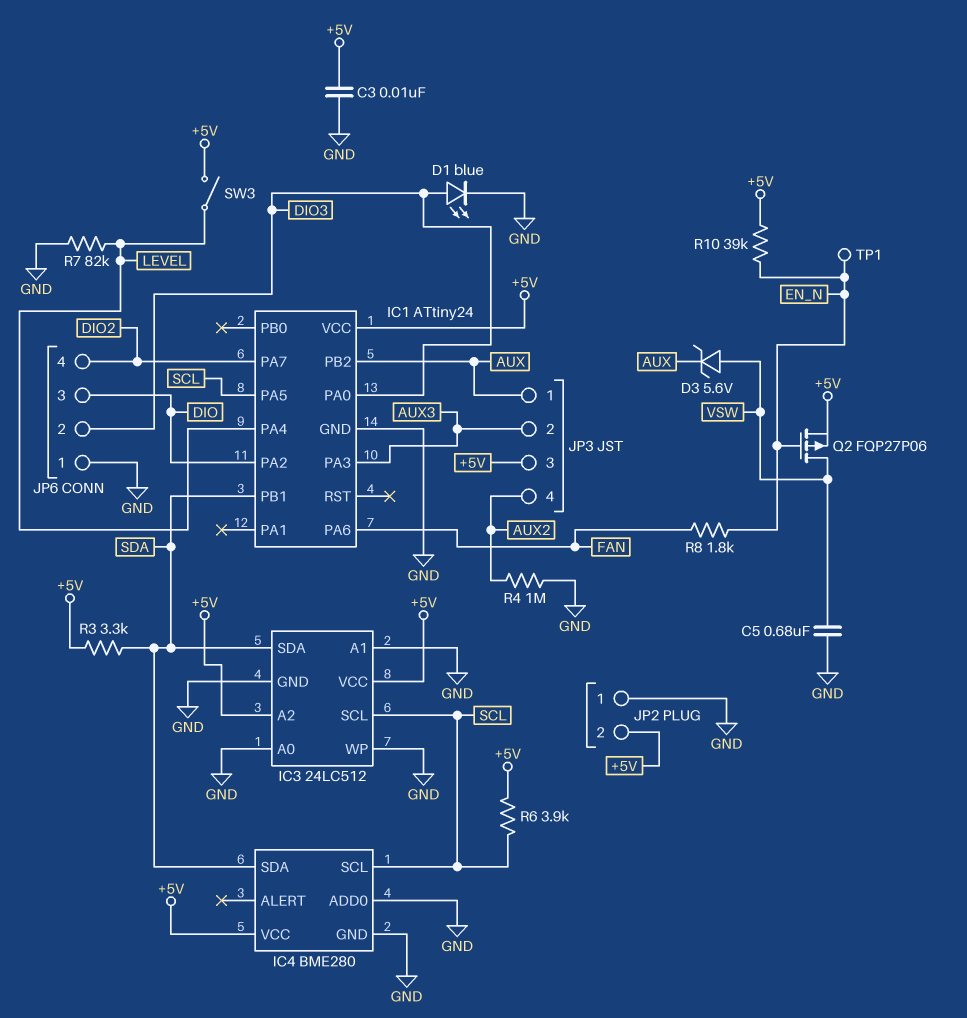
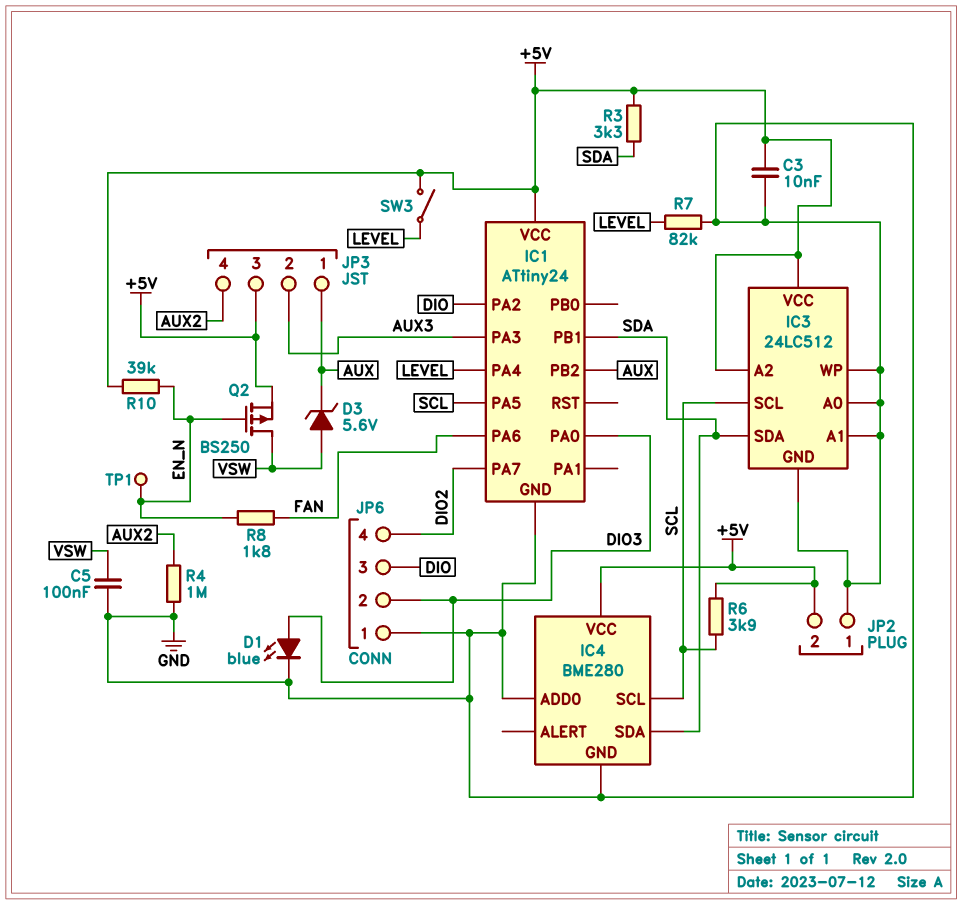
C5: 680nF (GND, VSW) -> 100nF (GND, VSW)
Q2: PMOS FQP27P06 (G EN_N, D VSW, S +5V) -> PMOS BS250 (G EN_N, D VSW, S +5V)

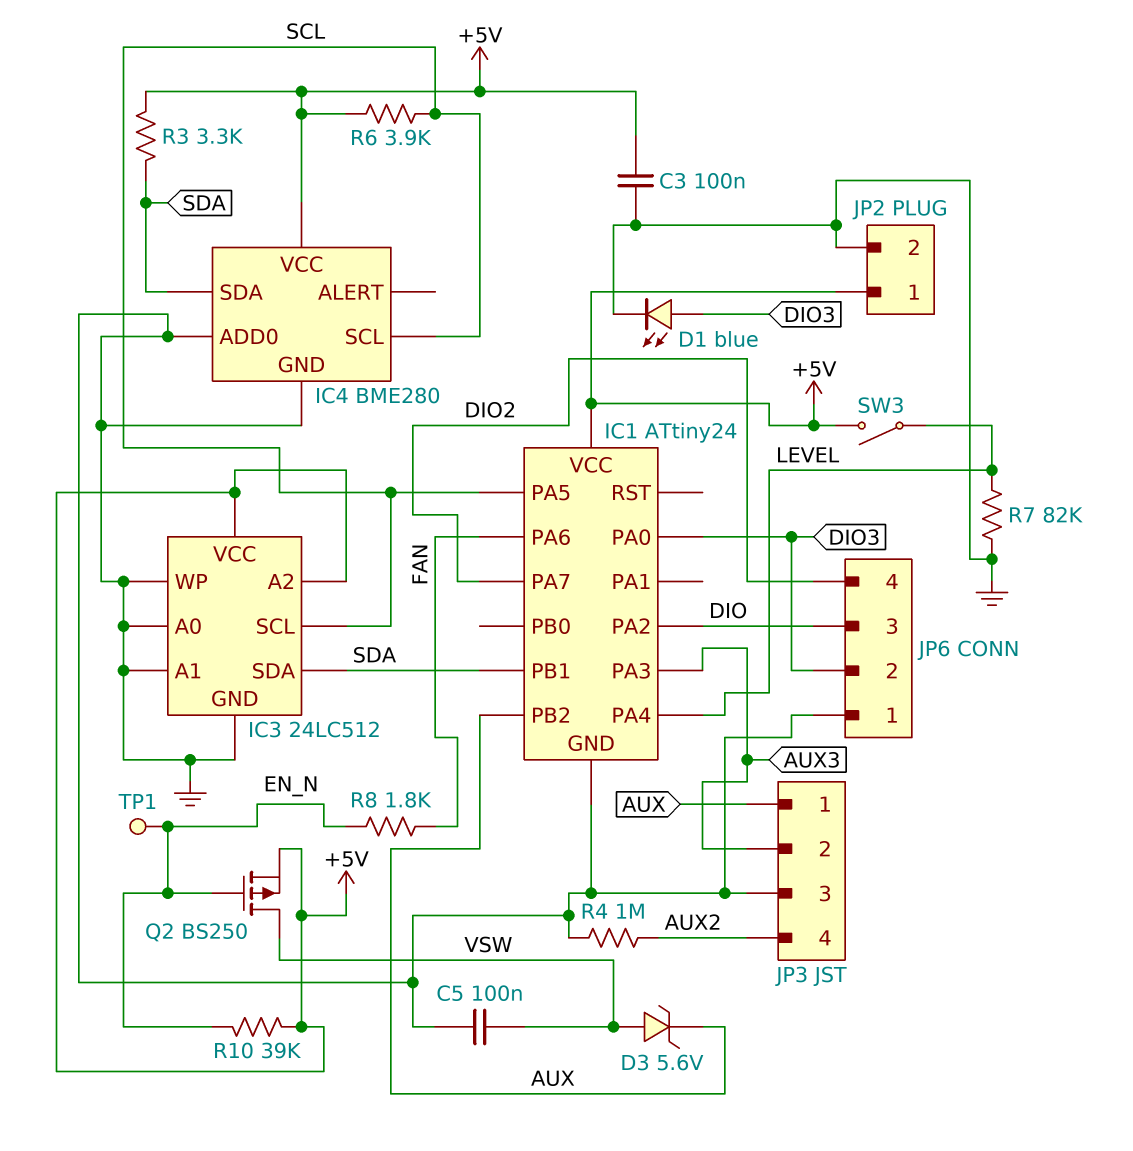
C3: 10nF (+5V, GND) -> 100nF (+5V, GND)
JP2 pin 1: GND -> +5V
JP2 pin 2: +5V -> GND
JP3 pin 3: +5V -> GND

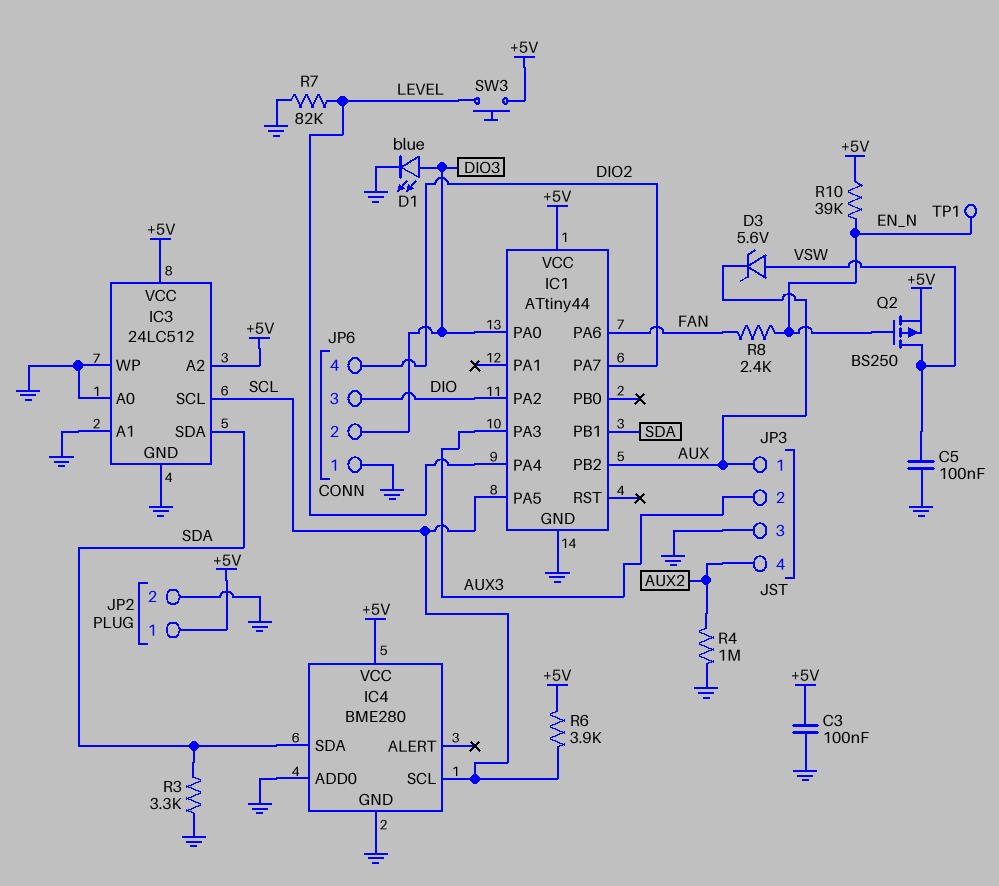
IC1: ATtiny24 -> ATtiny44
R3: 3.3k (+5V, SDA) -> 3.3k (GND, SDA)
R8: 1.8k (EN_N, FAN) -> 2.4k (EN_N, FAN)
SW3: switch (+5V, LEVEL) -> button (+5V, LEVEL)

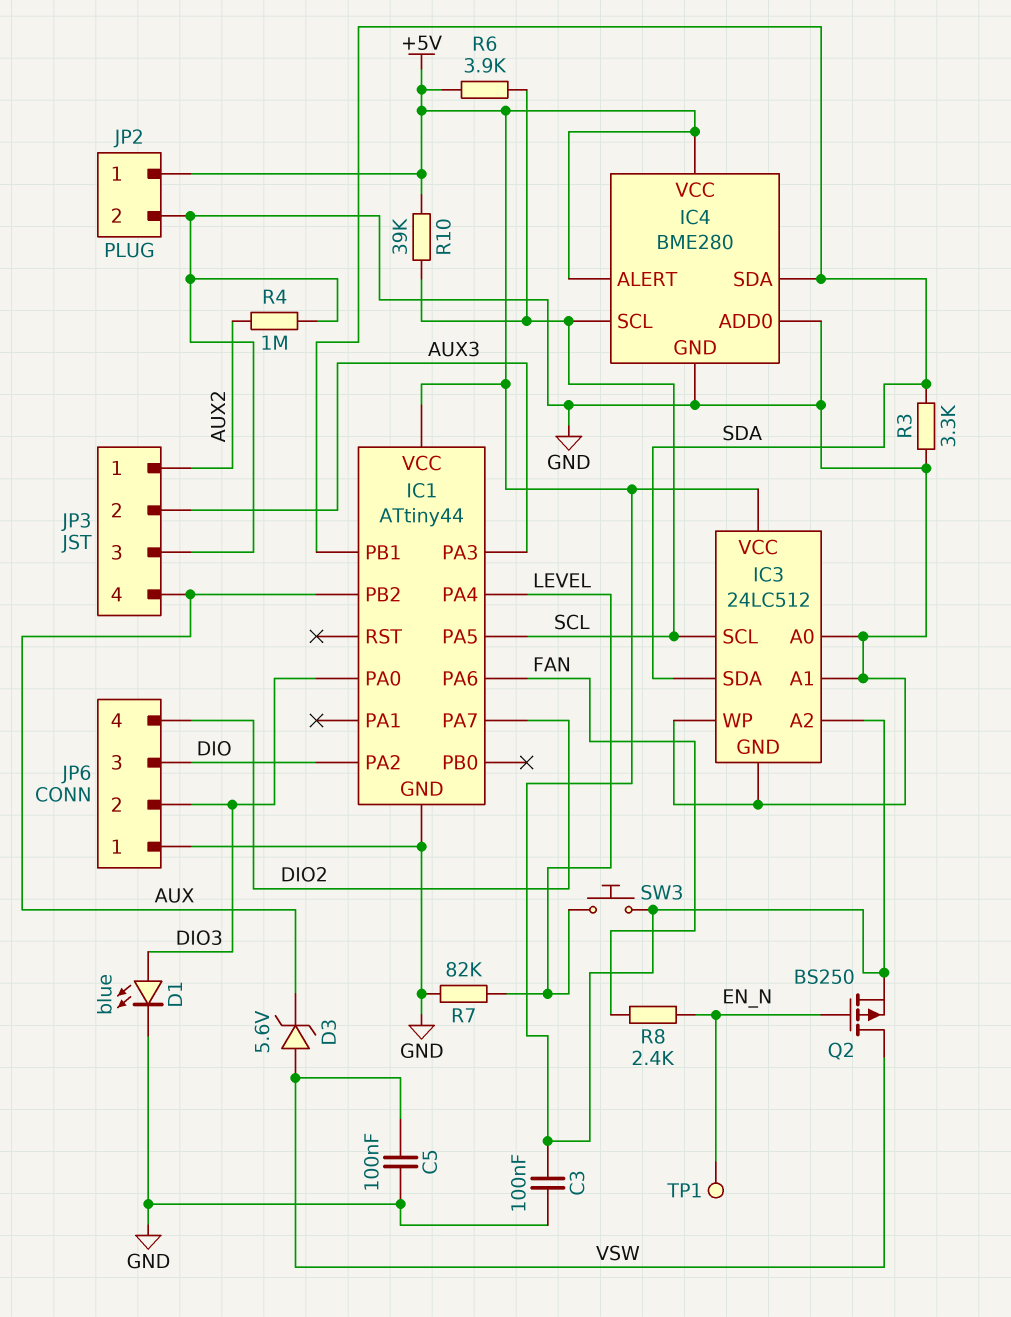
IC4 pin ALERT: none -> +5V
JP3 pin 1: AUX -> AUX2
JP3 pin 4: AUX2 -> AUX
R10: 39k (+5V, EN_N) -> 39k (+5V, SCL)

